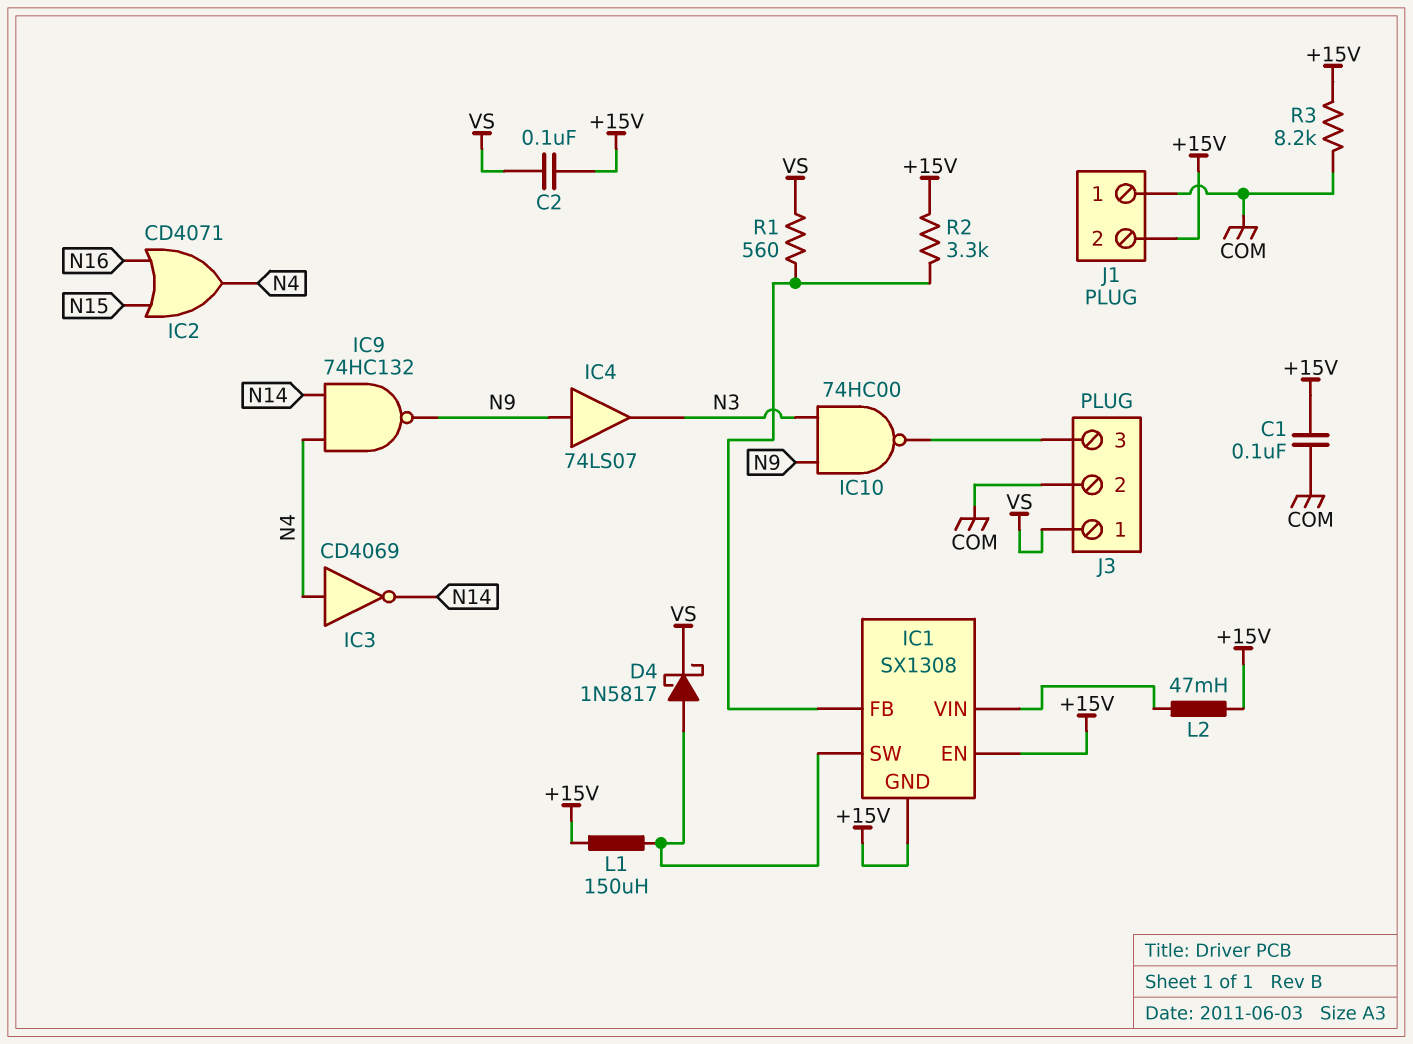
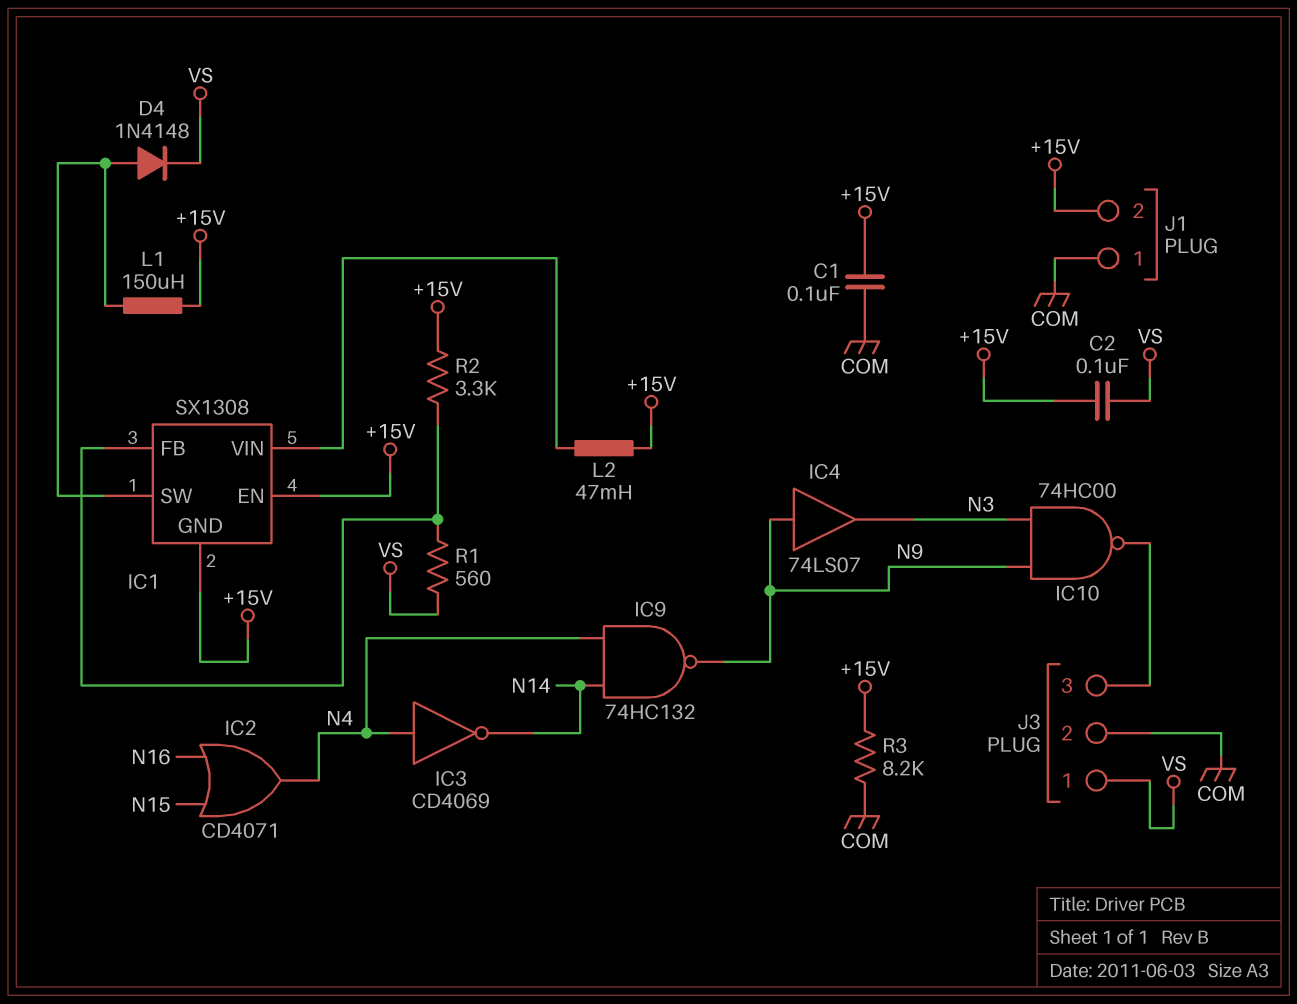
D4: schottky 1N5817 (A IC1/SW, K VS) -> diode 1N4148 (A IC1/SW, K VS)

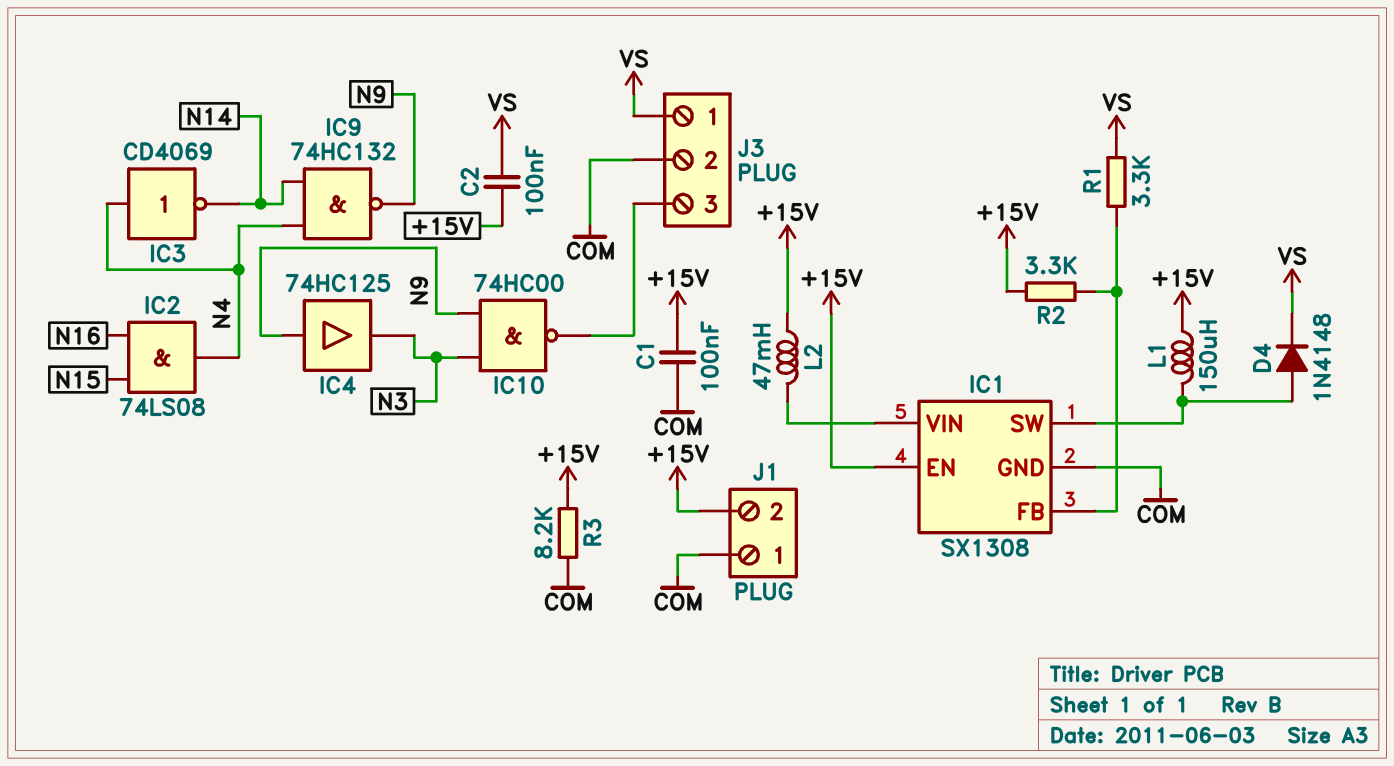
IC1 pin GND: +15V -> COM
IC2: OR CD4071 (in N15, in N16, out N4) -> AND 74LS08 (in N15, in N16, out N4)
IC4: buffer 74LS07 (in N9, out N3) -> buffer 74HC125 (in N9, out N3)
R1: 560 (IC1/FB, VS) -> 3.3k (IC1/FB, VS)

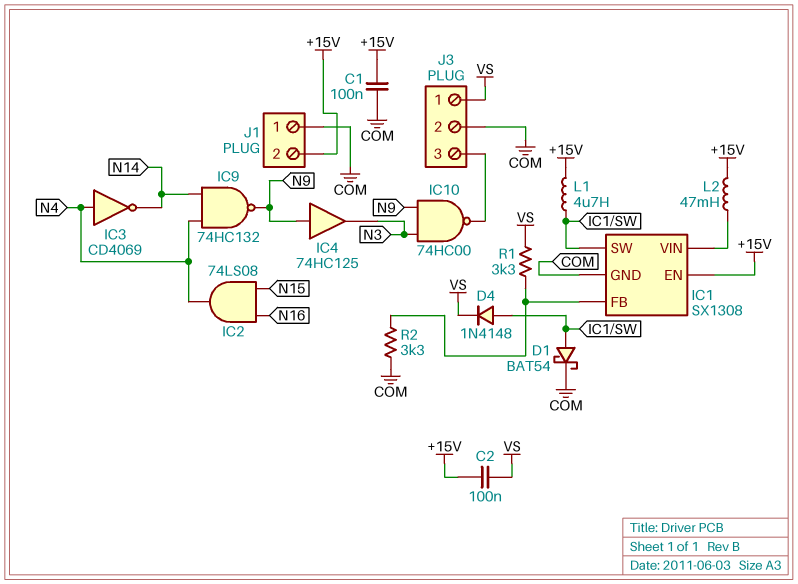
D1: none -> schottky BAT54 (A IC1/SW, K COM)
L1: 150uH (+15V, IC1/SW) -> 4.7uH (+15V, IC1/SW)
R2: 3.3k (+15V, IC1/FB) -> 3.3k (COM, IC1/FB)
R3: 8.2k (+15V, COM) -> none

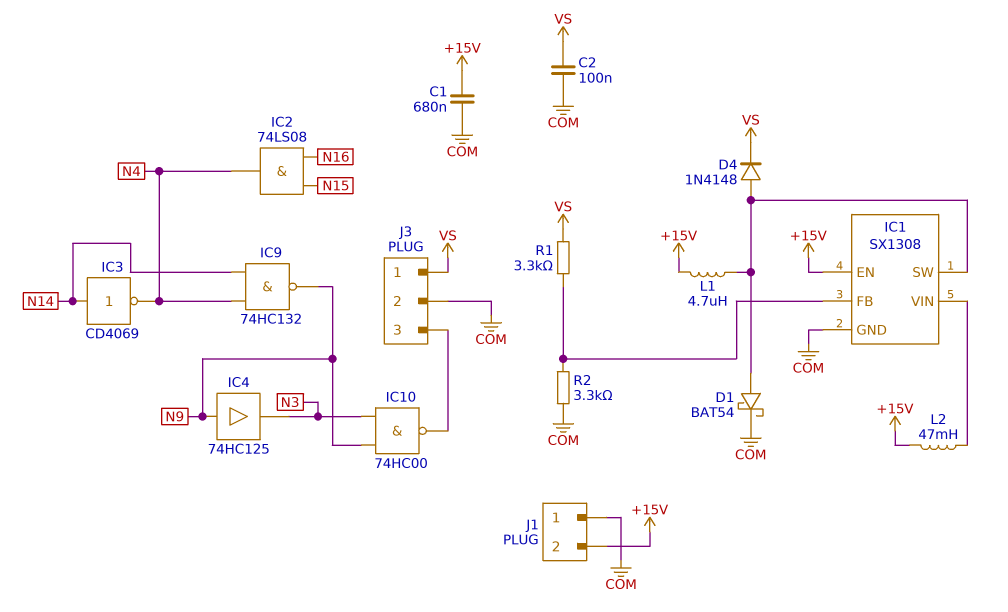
C1: 100nF (+15V, COM) -> 680nF (+15V, COM)
C2: 100nF (+15V, VS) -> 100nF (COM, VS)
IC3: NOT CD4069 (in N4, out N14) -> NOT CD4069 (in N14, out N4)

